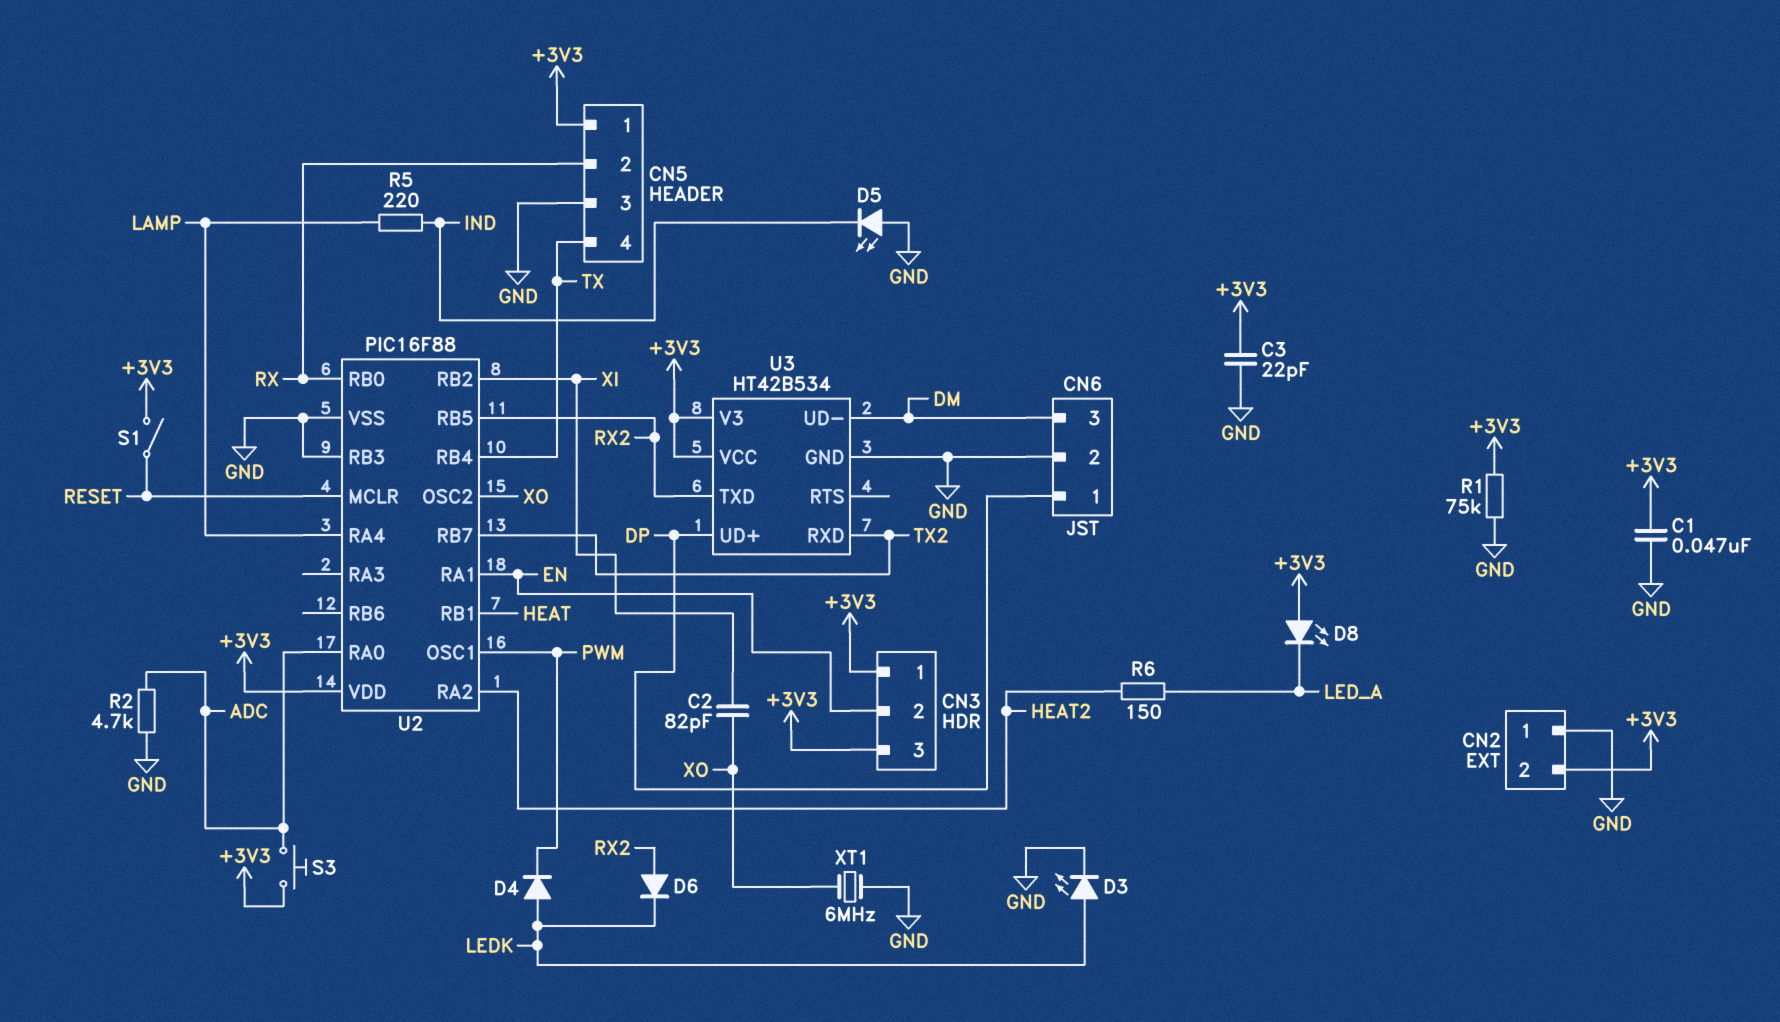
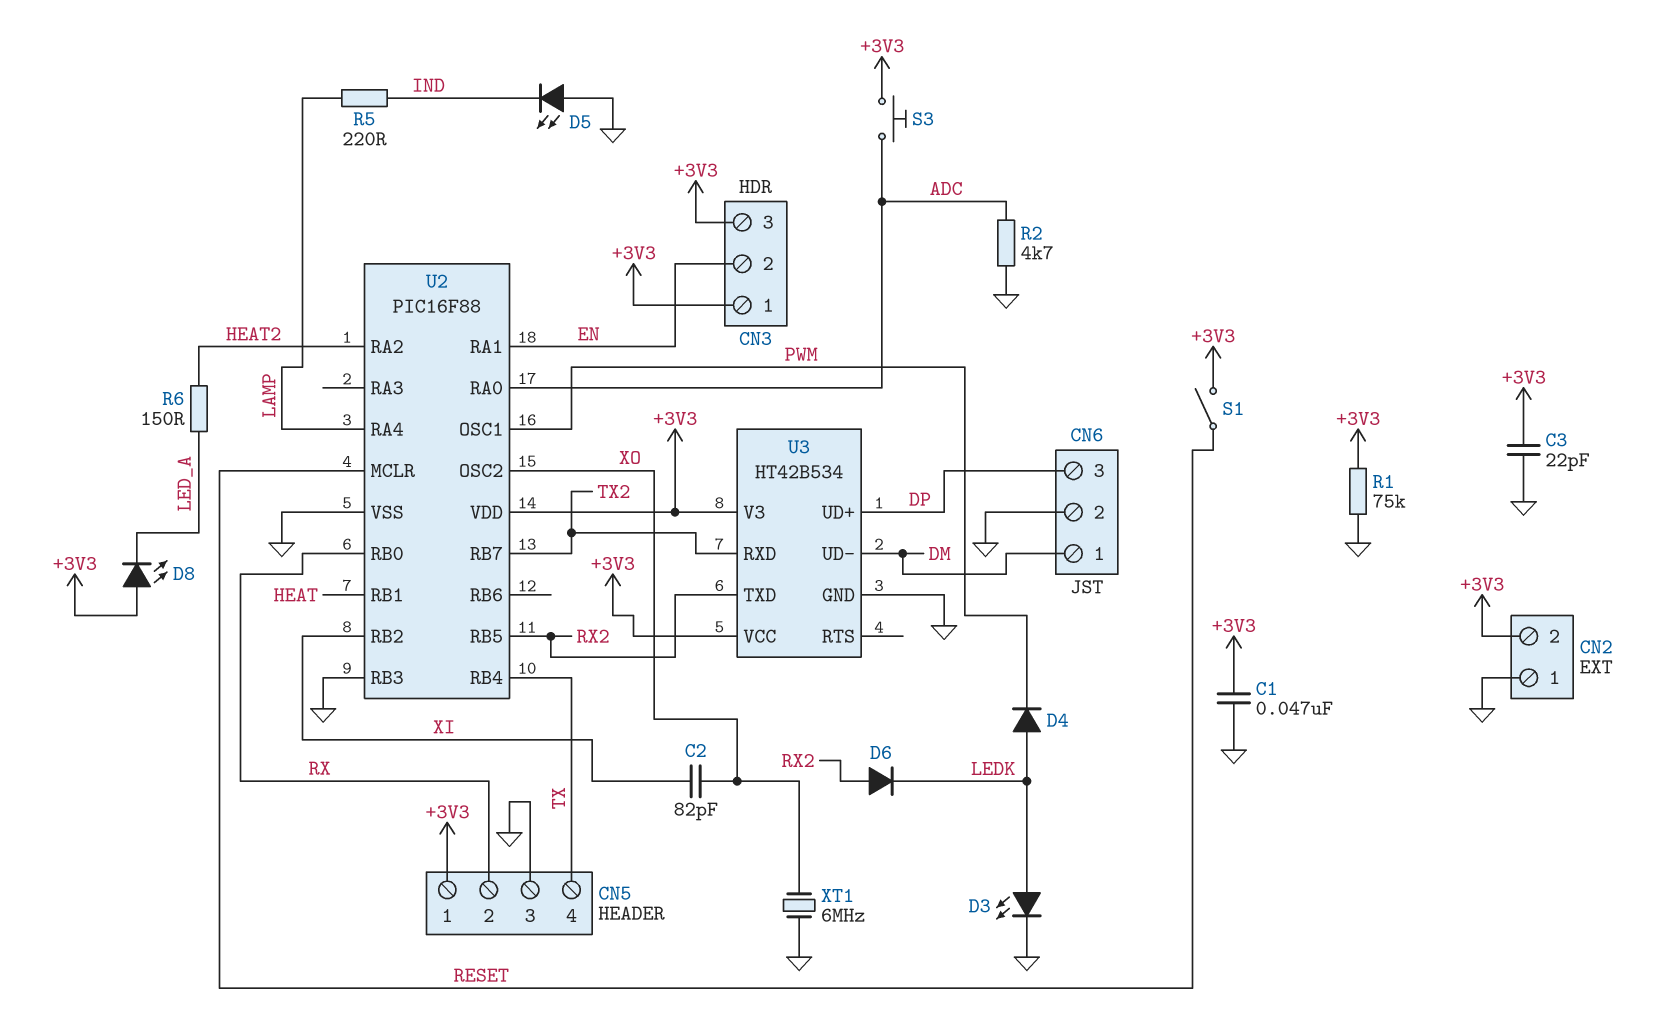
CN6 pin 1: DP -> DM
CN6 pin 3: DM -> DP

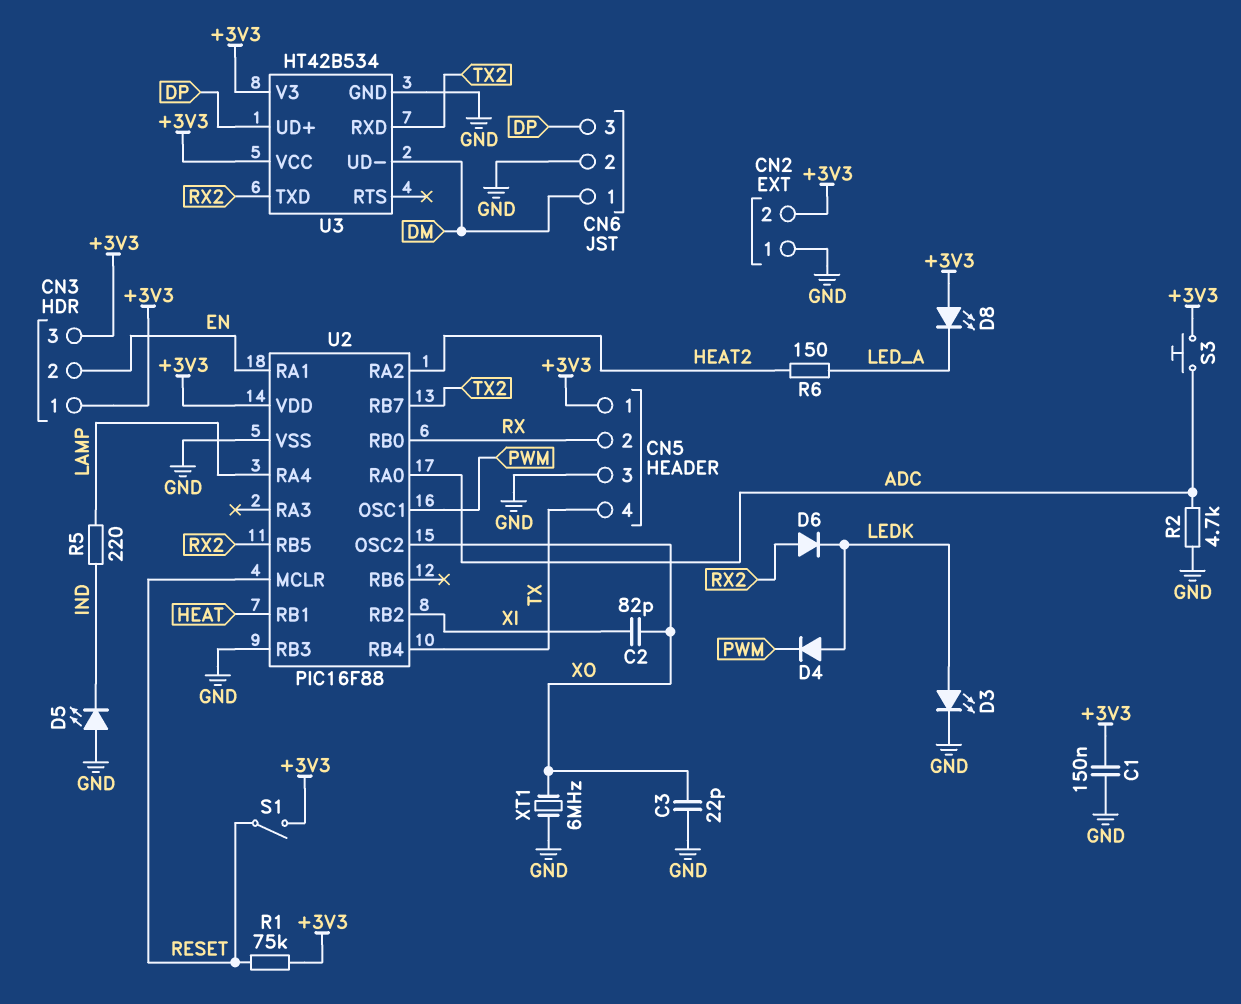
C1: 47nF (+3V3, GND) -> 150nF (+3V3, GND)
C3: 22pF (+3V3, GND) -> 22pF (GND, XO)
R1: 75k (+3V3, GND) -> 75k (+3V3, RESET)

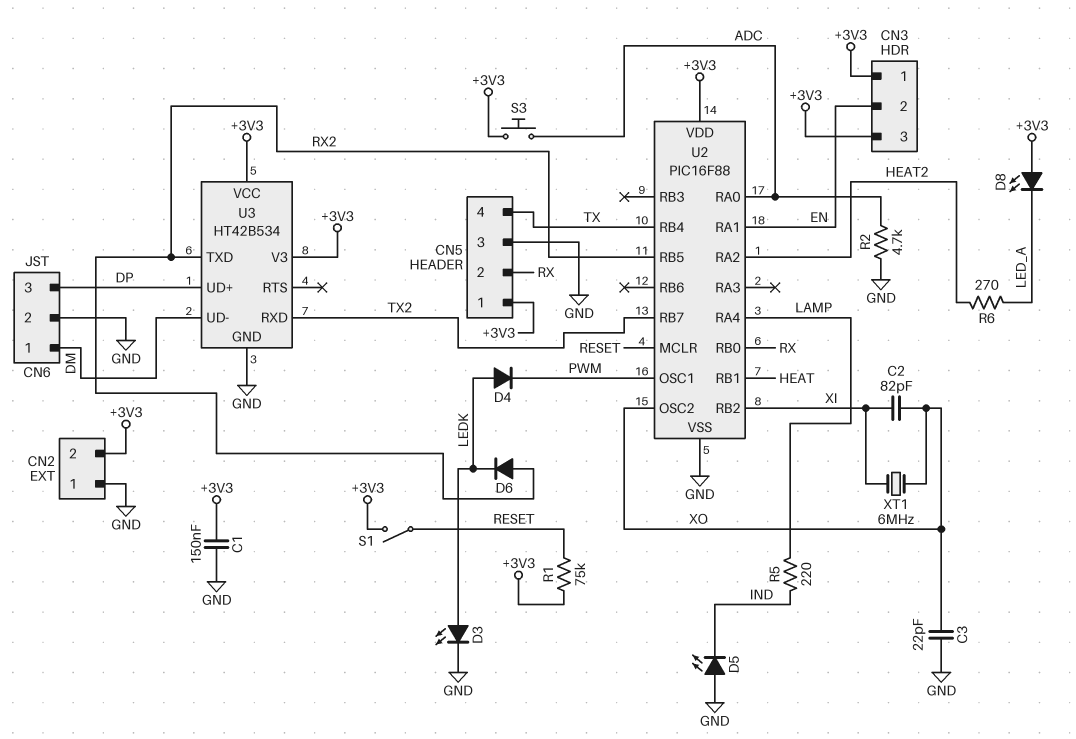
R6: 150 (HEAT2, LED_A) -> 270 (HEAT2, LED_A)
U2 pin RB3: GND -> none
XT1: 6MHz (GND, XO) -> 6MHz (XI, XO)

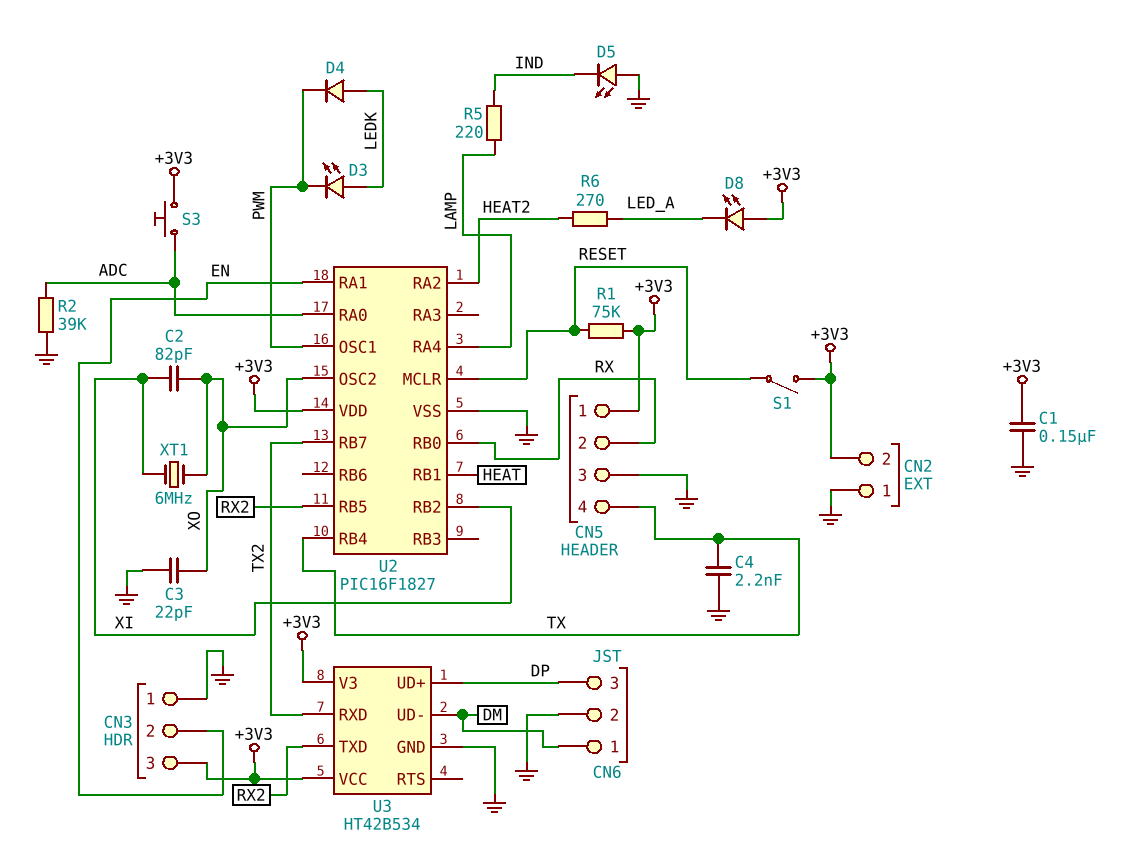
C4: none -> 2.2nF (GND, TX)
CN3 pin 1: +3V3 -> GND
D3: LED (A LEDK, K GND) -> LED (A LEDK, K PWM)
D6: diode (A RX2, K LEDK) -> none
R2: 4.7k (ADC, GND) -> 39k (ADC, GND)
U2: PIC16F88 -> PIC16F1827

